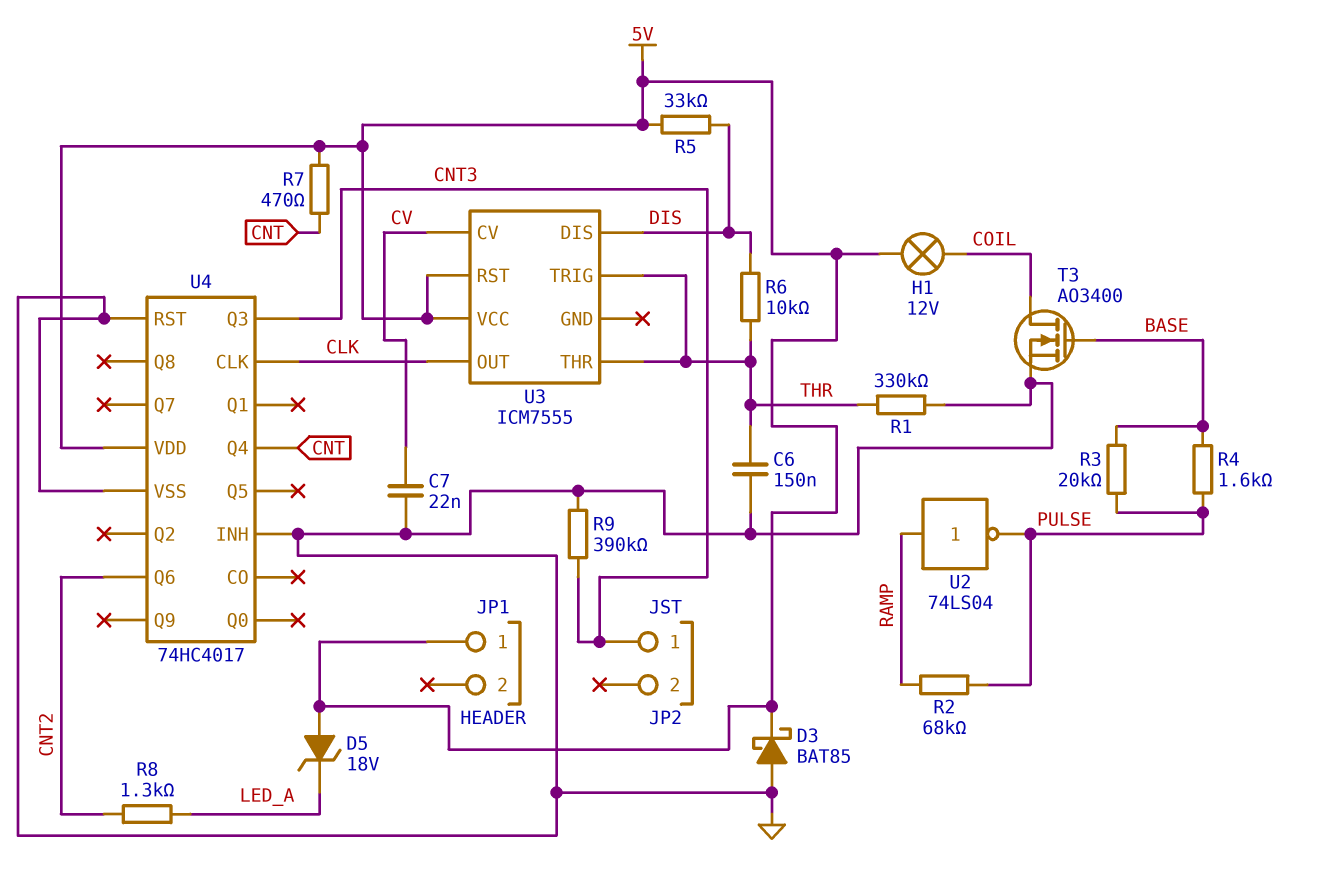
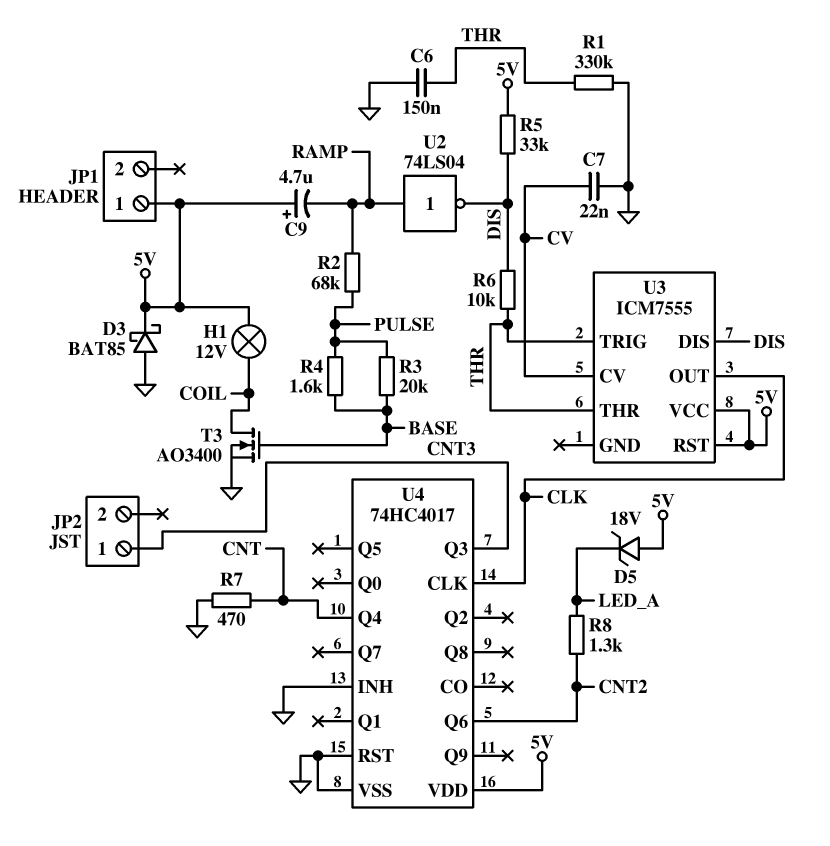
C9: none -> 4.7uF (plus 5V, minus RAMP)
R7: 470 (5V, CNT) -> 470 (CNT, GND)
R9: 390k (CNT3, GND) -> none
U2: NOT 74LS04 (in RAMP, out PULSE) -> NOT 74LS04 (in RAMP, out DIS)

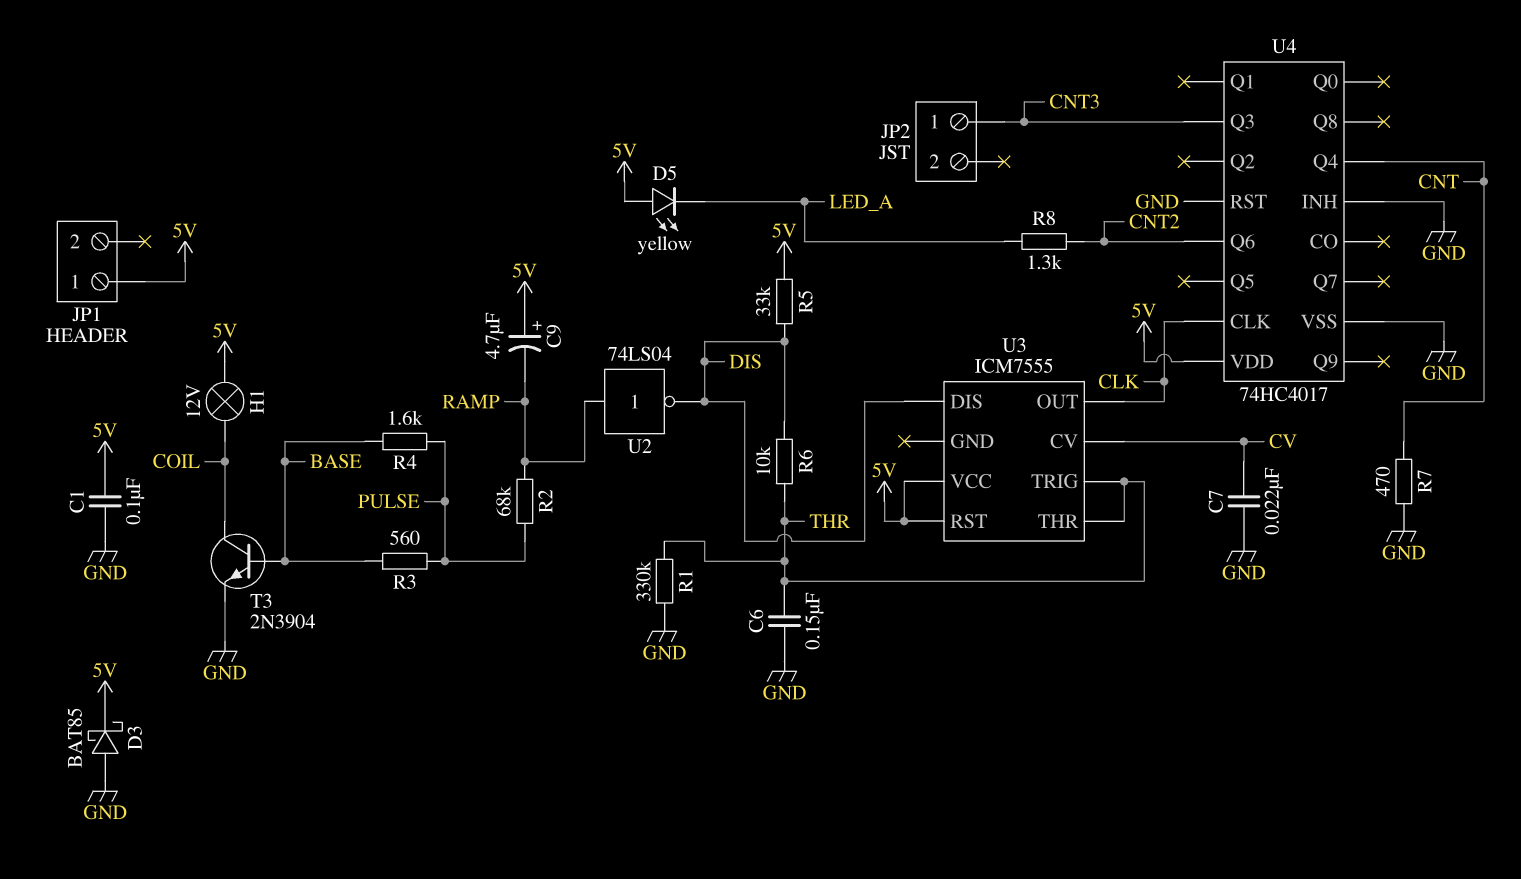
C1: none -> 100nF (5V, GND)
D5: zener 18V (A 5V, K LED_A) -> LED yellow (A 5V, K LED_A)
R3: 20k (BASE, PULSE) -> 560 (BASE, PULSE)
T3: NMOS AO3400 (G BASE, D COIL, S GND) -> NPN 2N3904 (B BASE, C COIL, E GND)

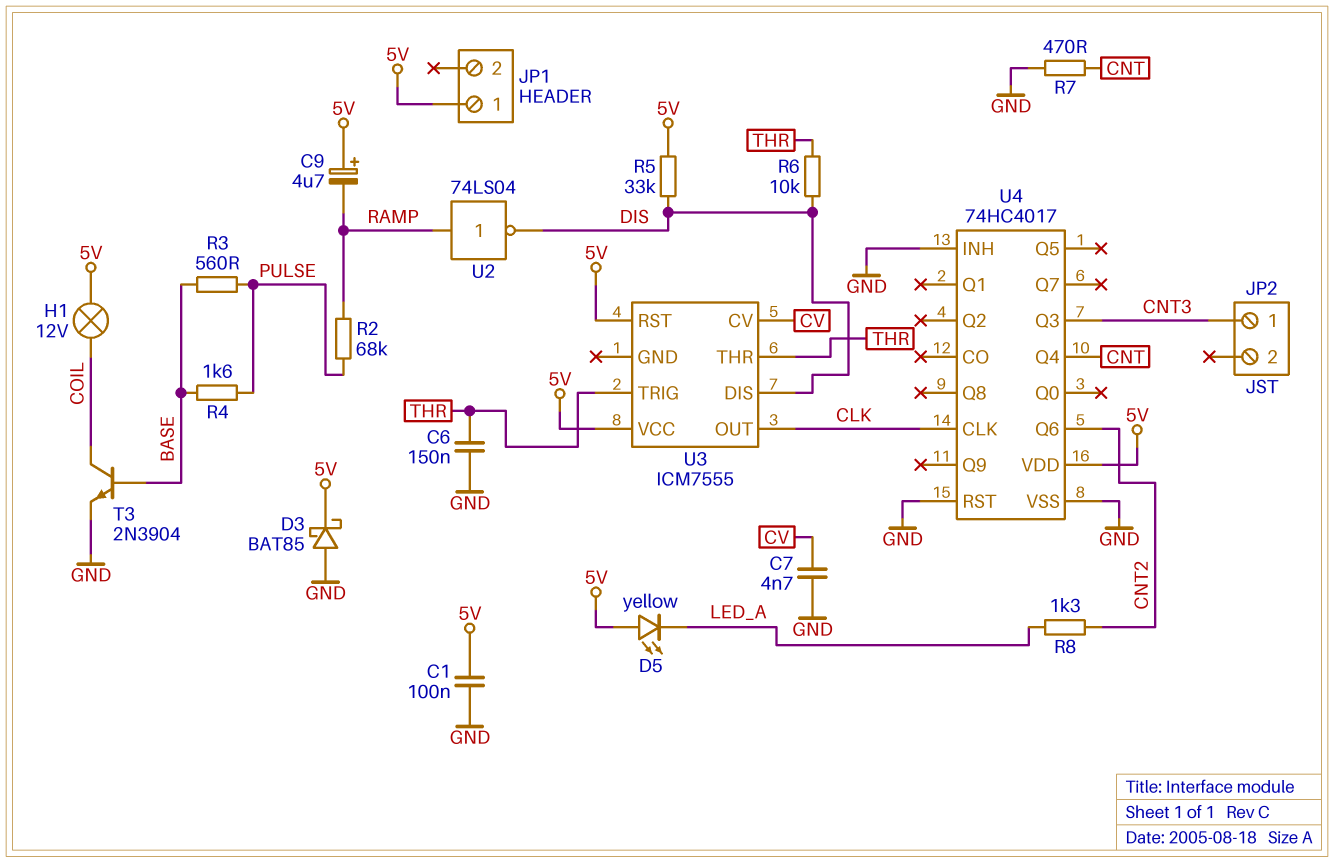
C7: 22nF (CV, GND) -> 4.7nF (CV, GND)
R1: 330k (GND, THR) -> none

